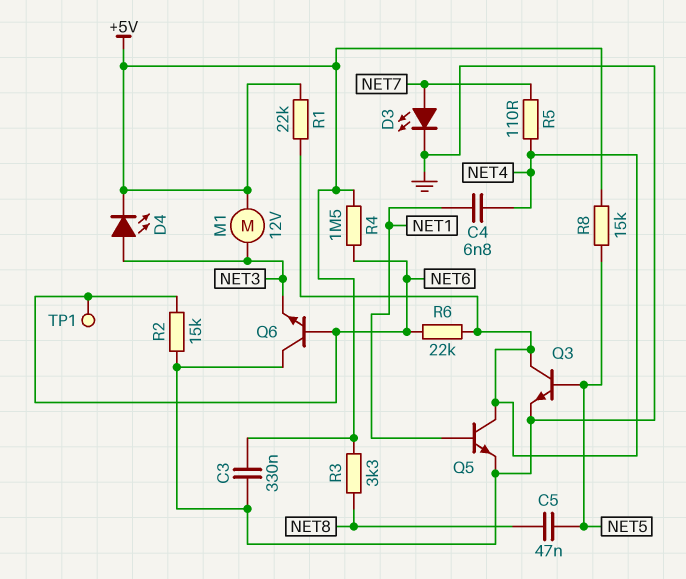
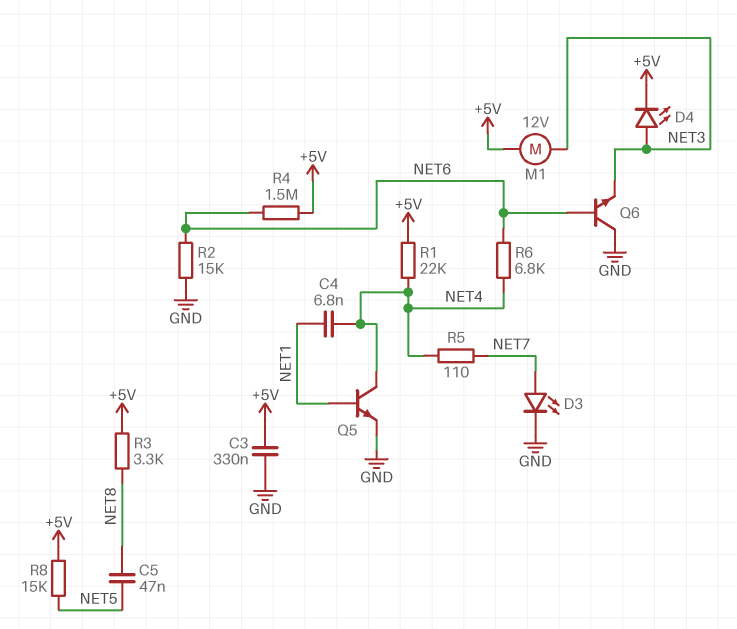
Q3: NPN (B NET5, C NET4, E GND) -> none
R6: 22k (NET4, NET6) -> 6.8k (NET4, NET6)
TP1: test point (NET6) -> none

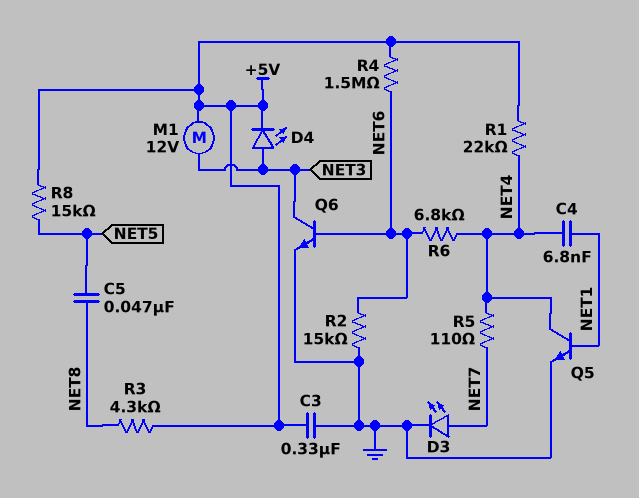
Q6: NPN (B NET6, C GND, E NET3) -> NPN (B NET6, C NET3, E GND)
R3: 3.3k (+5V, NET8) -> 4.3k (+5V, NET8)

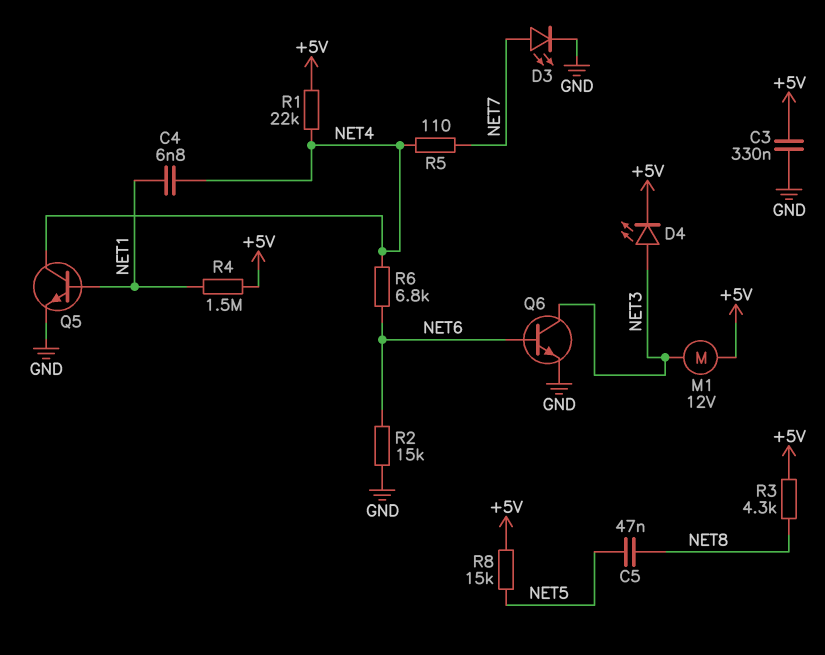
R4: 1.5M (+5V, NET6) -> 1.5M (+5V, NET1)

